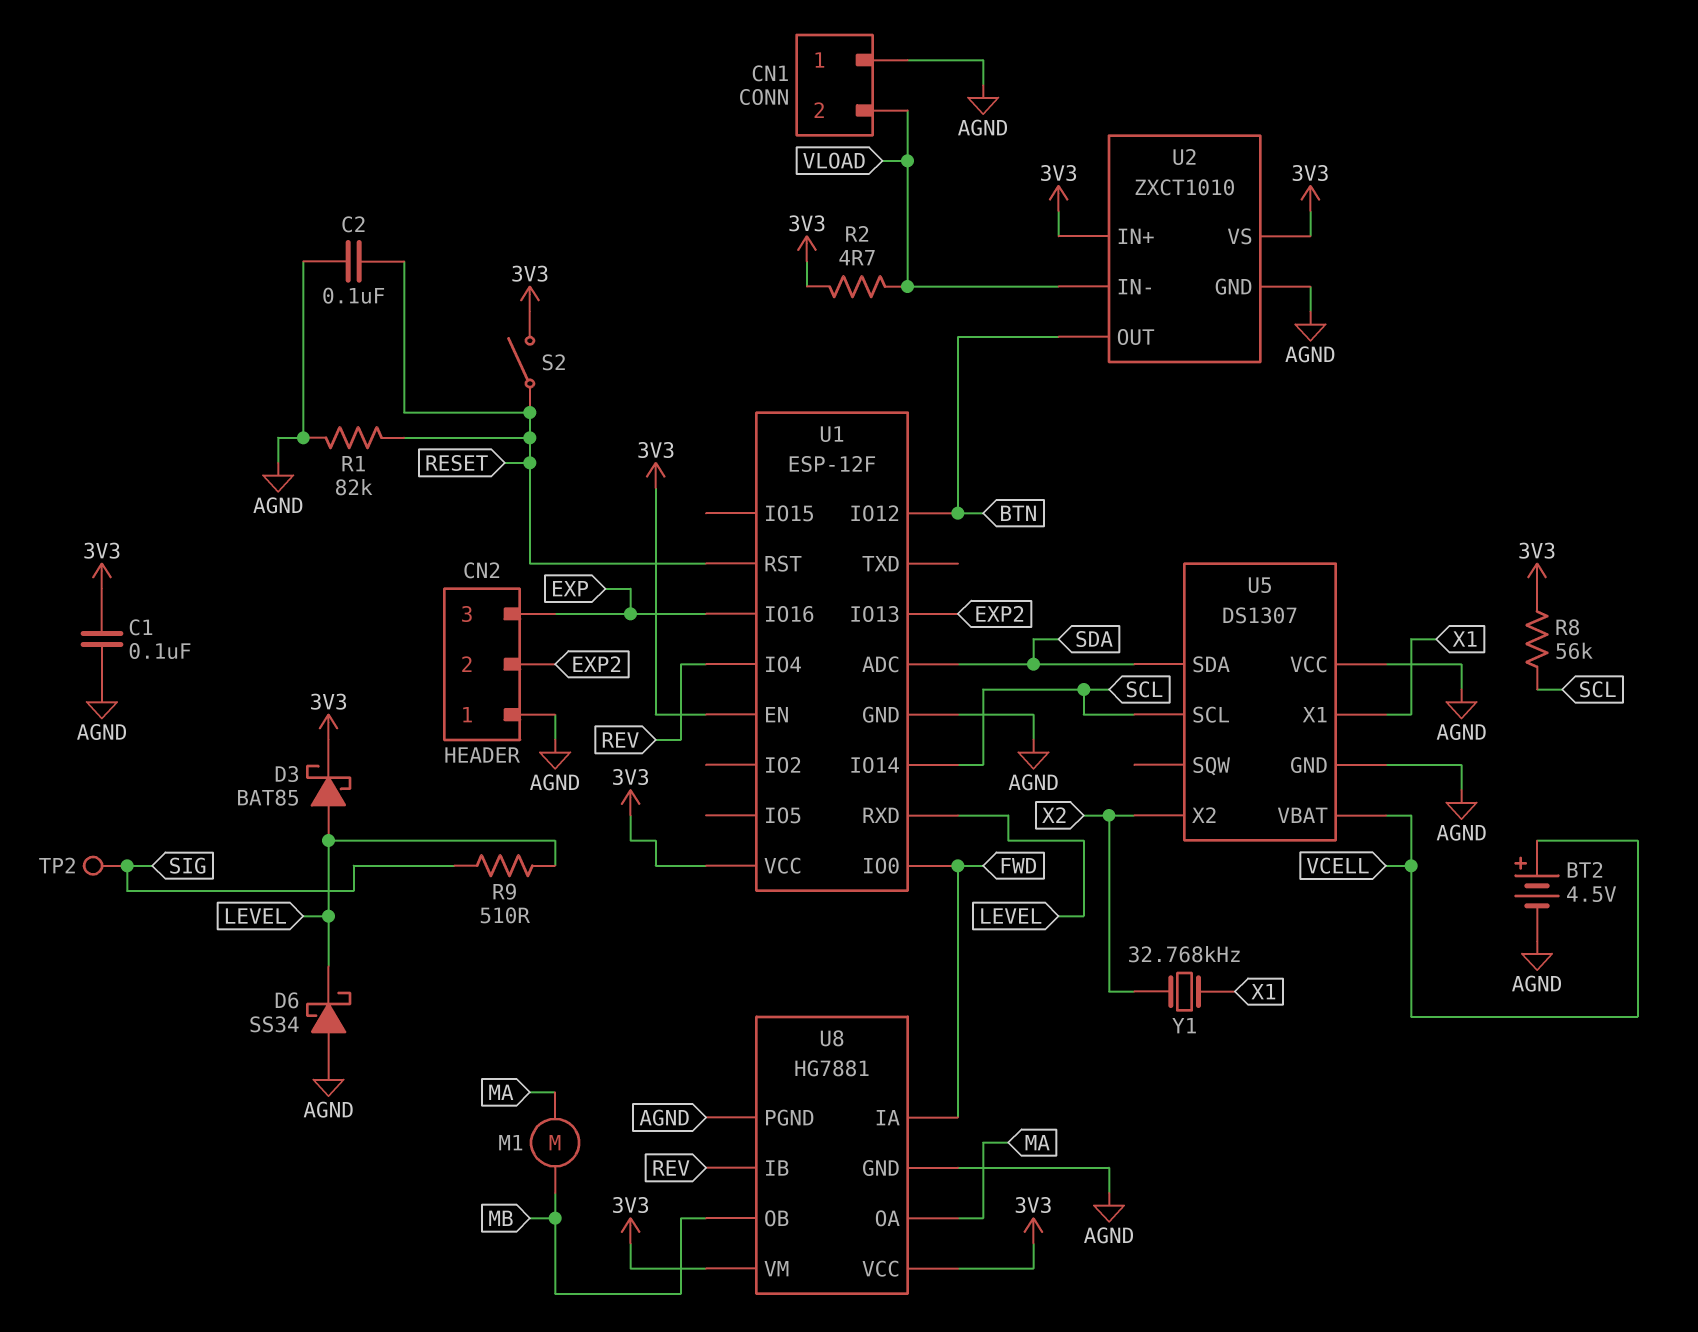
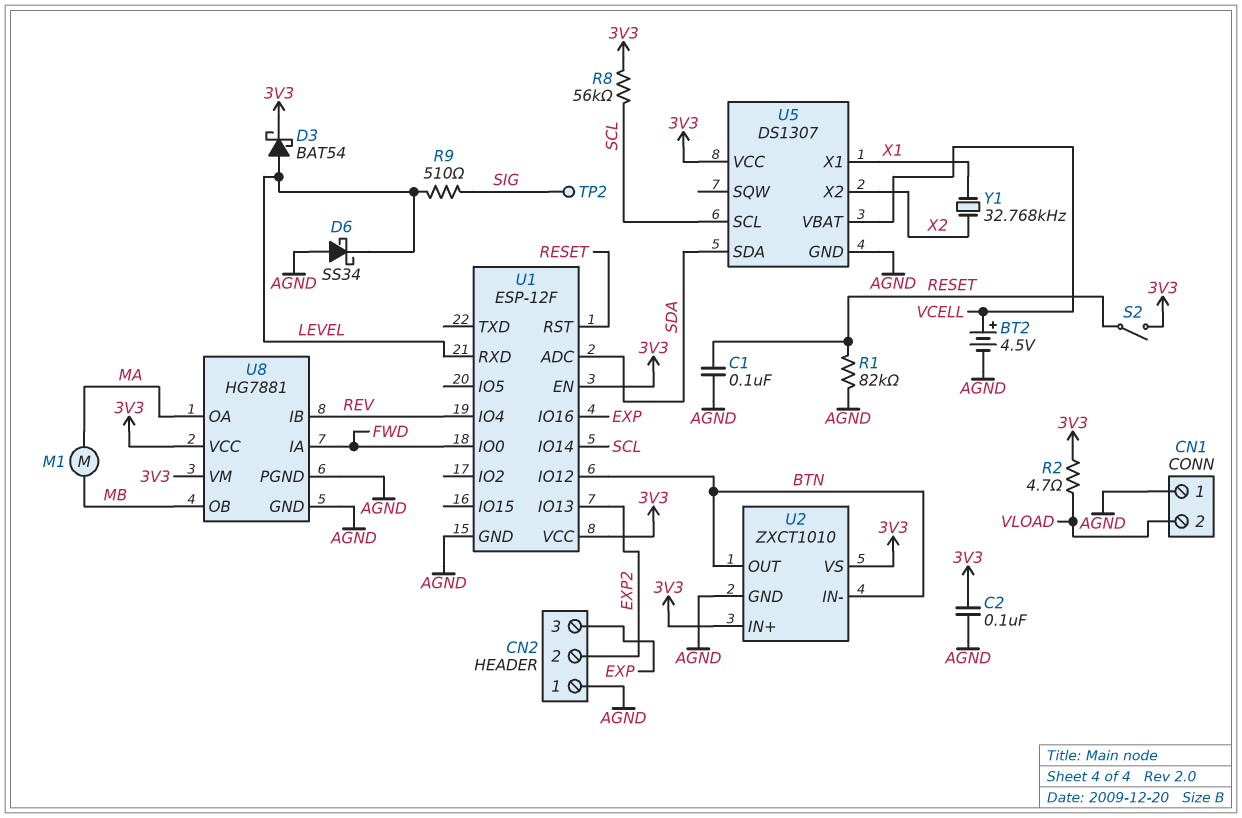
C1: 100nF (3V3, AGND) -> 100nF (AGND, RESET)
C2: 100nF (AGND, RESET) -> 100nF (3V3, AGND)
D3: schottky BAT85 (A LEVEL, K 3V3) -> schottky BAT54 (A LEVEL, K 3V3)
U2 pin IN-: VLOAD -> BTN
U5 pin VCC: AGND -> 3V3

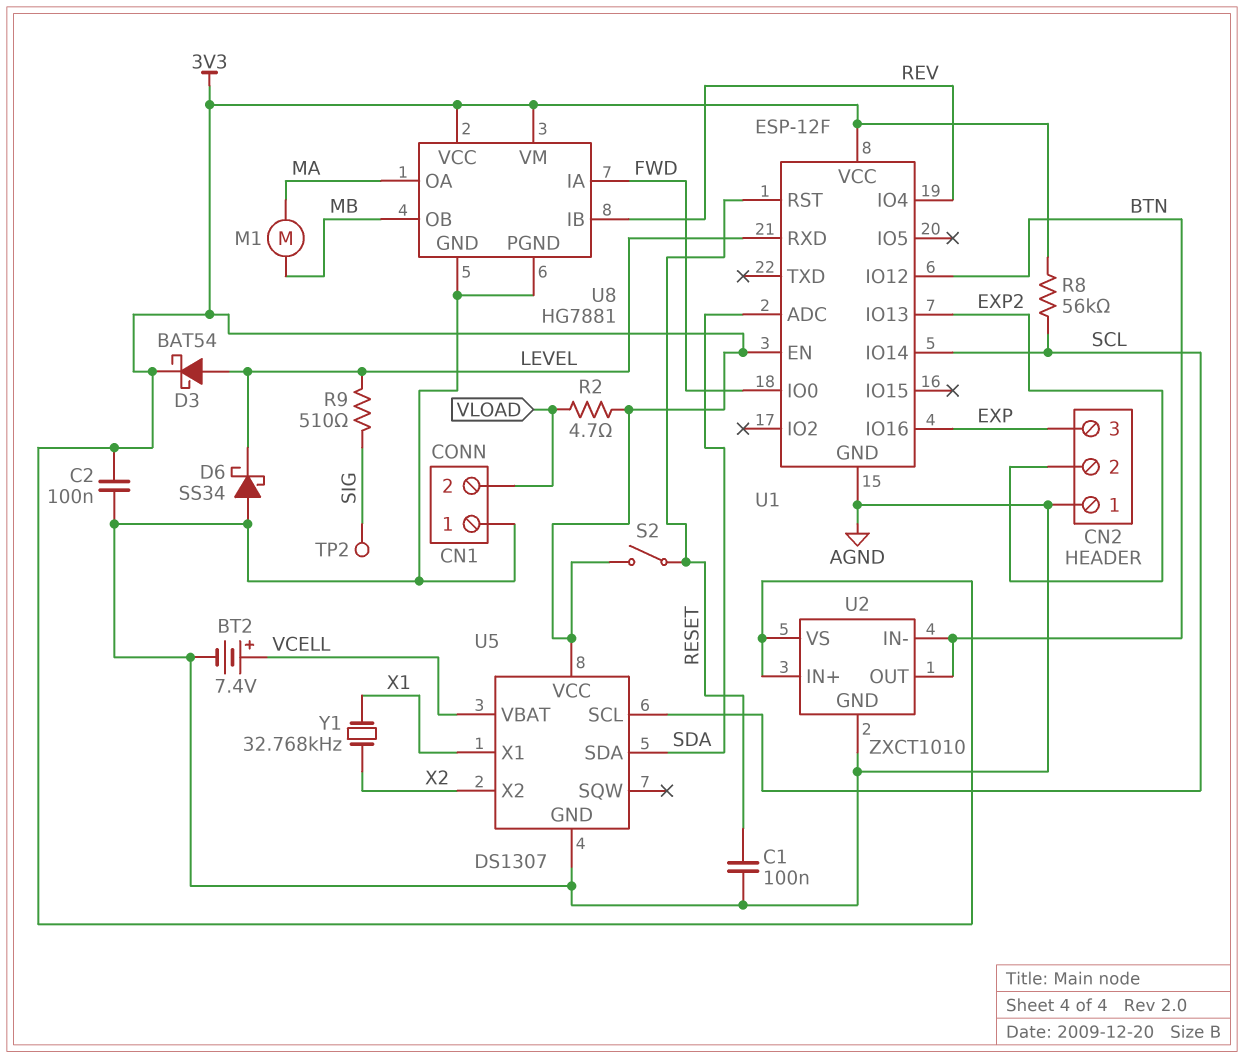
BT2: 4.5V (plus VCELL, minus AGND) -> 7.4V (plus VCELL, minus AGND)
R1: 82k (AGND, RESET) -> none

